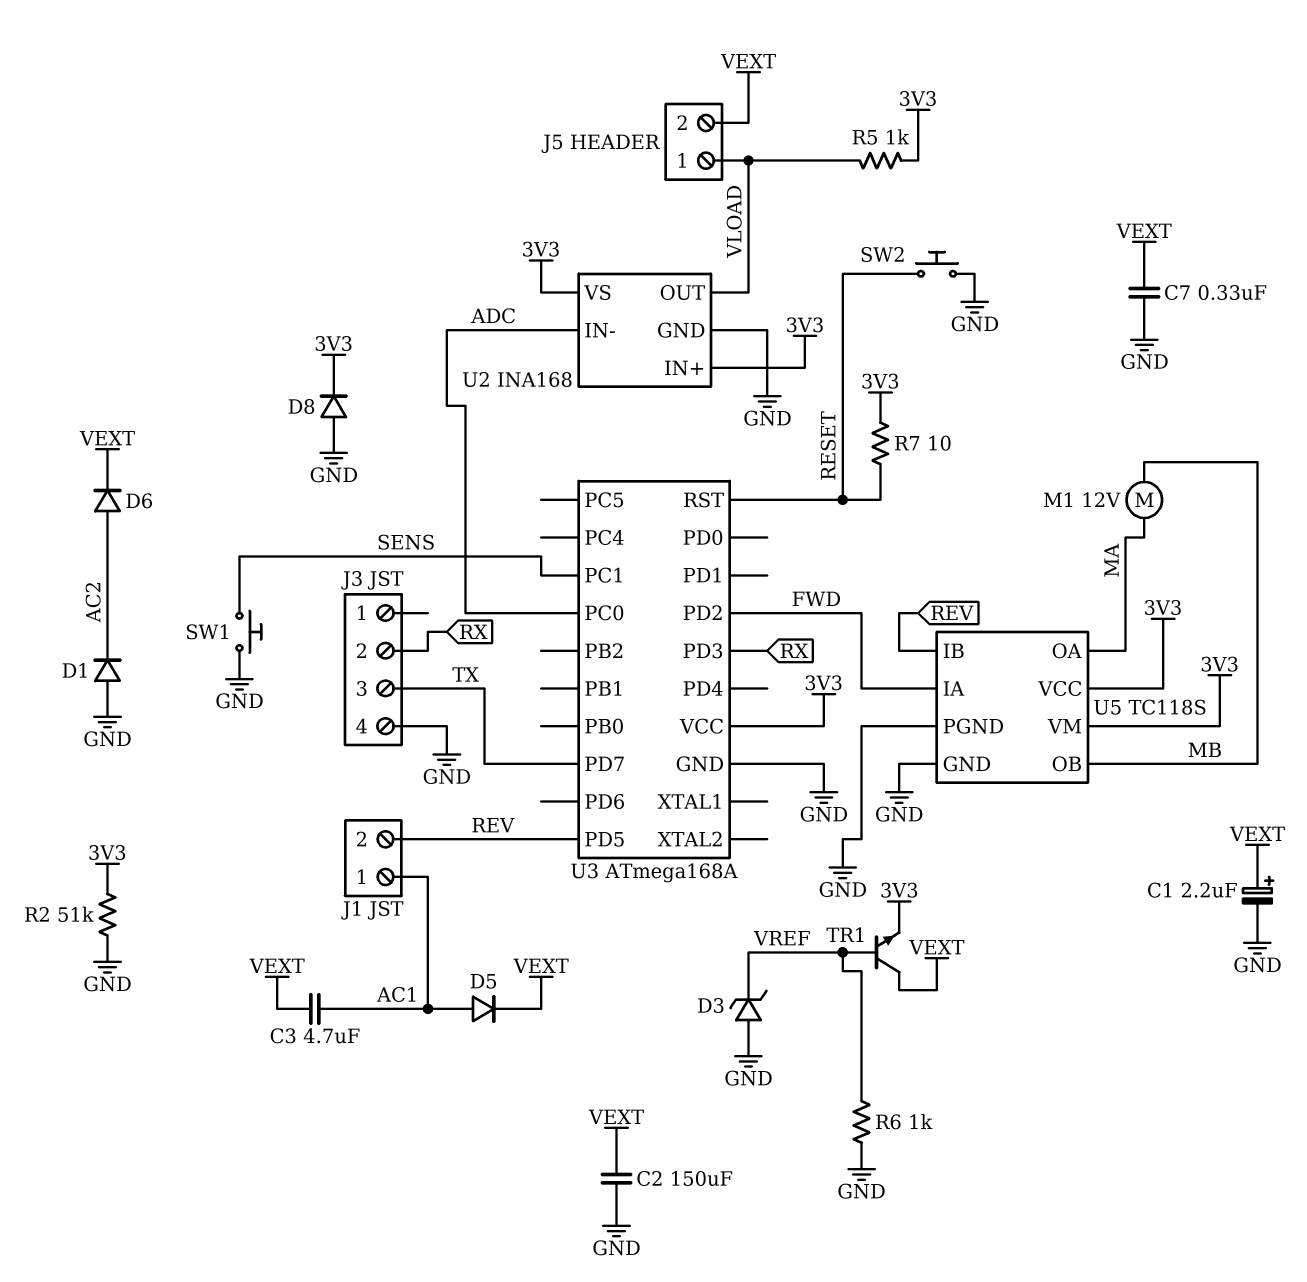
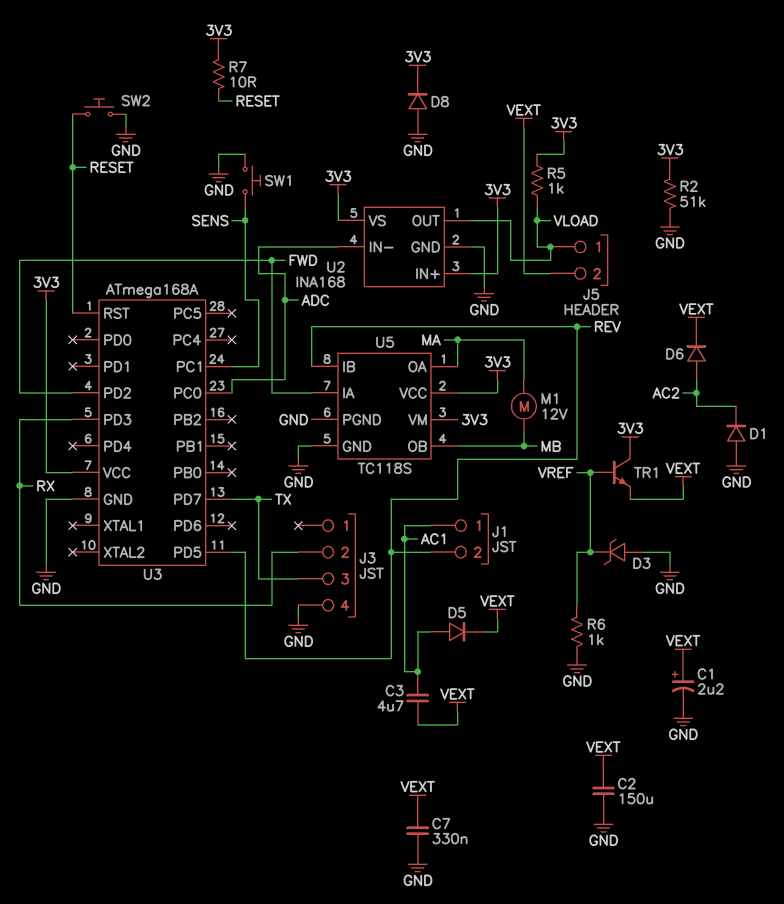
TR1: NPN (B VREF, C VEXT, E 3V3) -> NPN (B VREF, C 3V3, E VEXT)

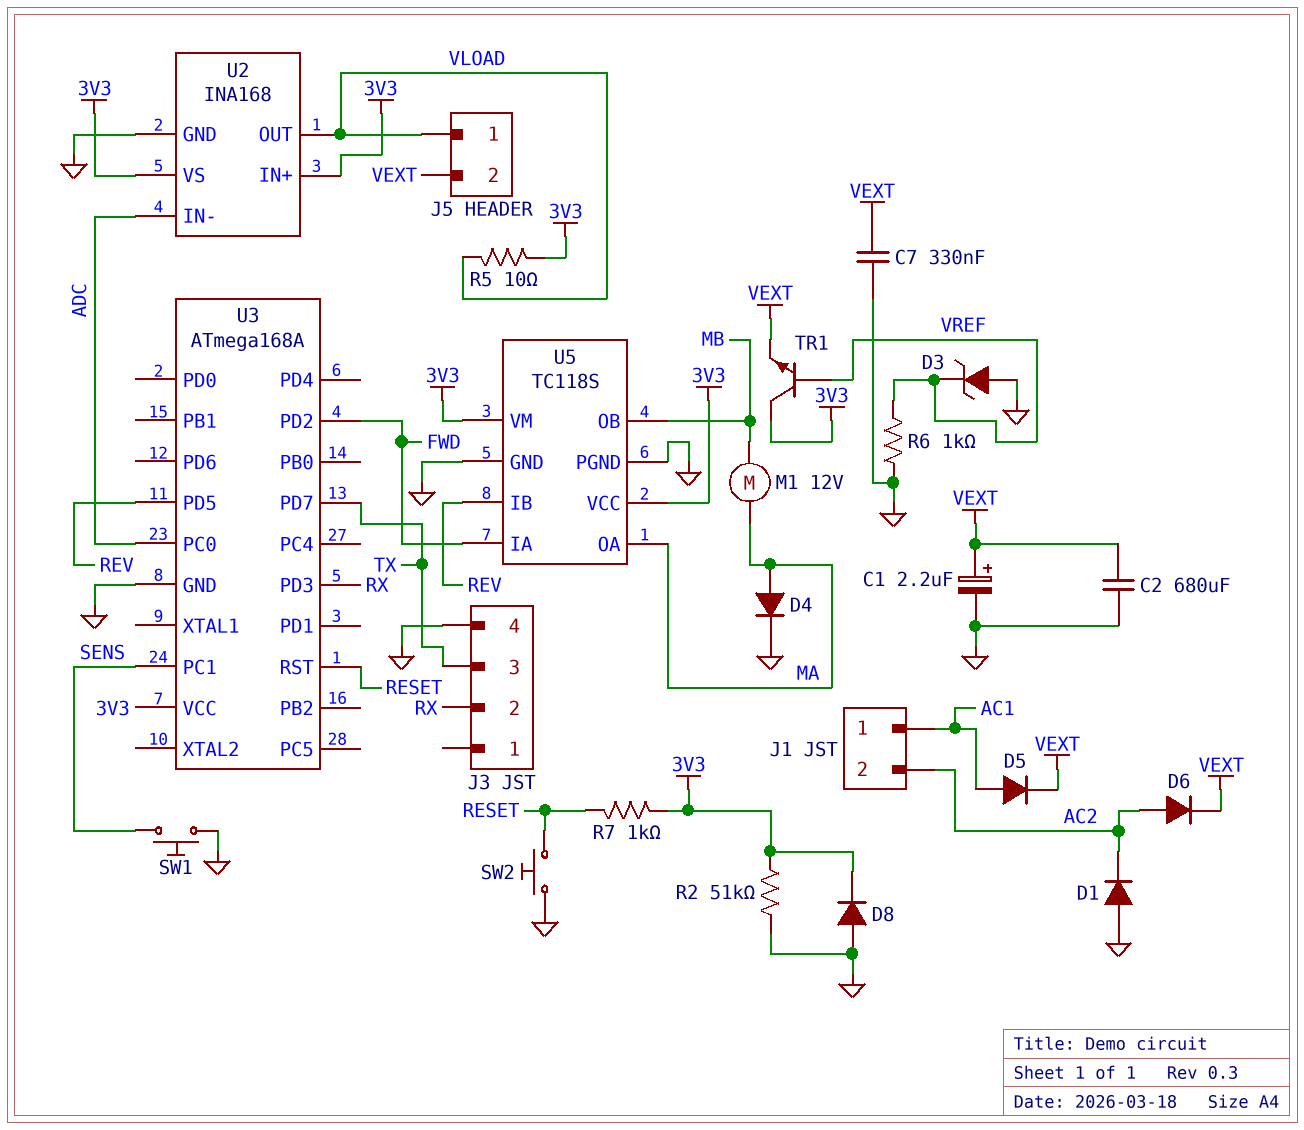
C2: 150uF (GND, VEXT) -> 680uF (GND, VEXT)
C3: 4.7uF (AC1, VEXT) -> none
D4: none -> diode (A MA, K GND)
J1 pin 2: REV -> AC2
R5: 1k (3V3, VLOAD) -> 10 (3V3, VLOAD)
R7: 10 (3V3, RESET) -> 1k (3V3, RESET)

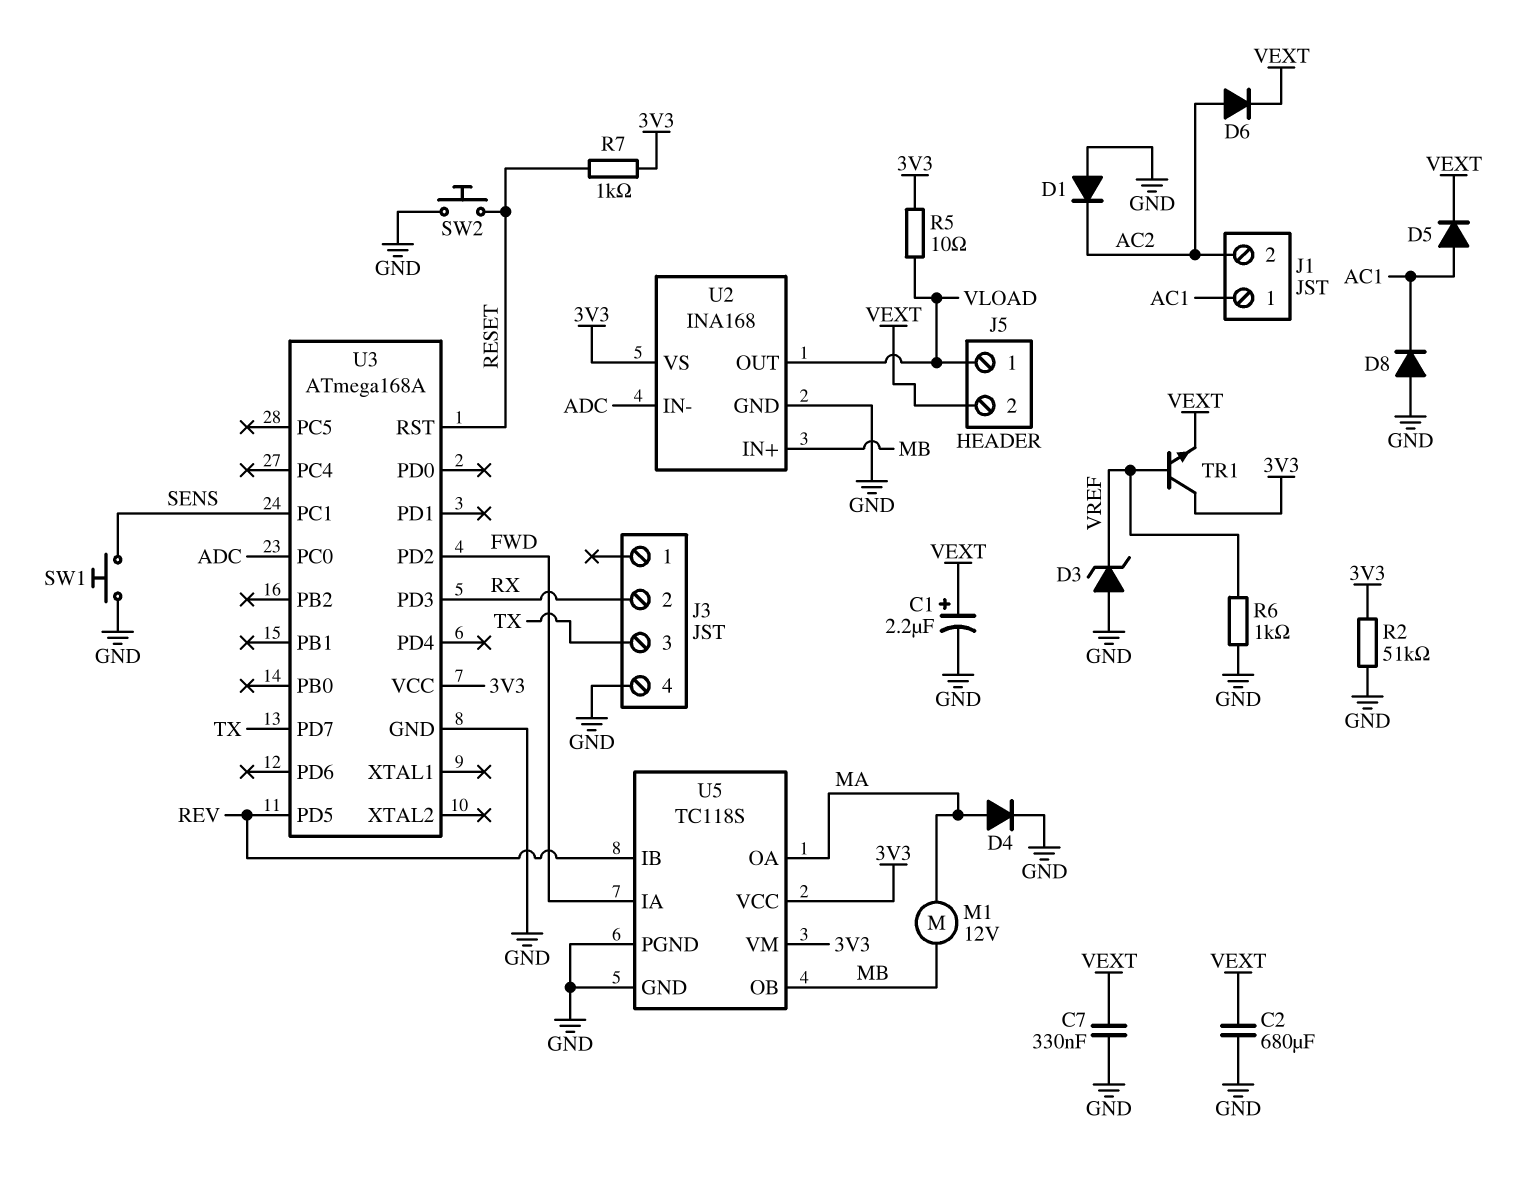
D8: diode (A GND, K 3V3) -> diode (A GND, K AC1)
U2 pin IN+: 3V3 -> MB

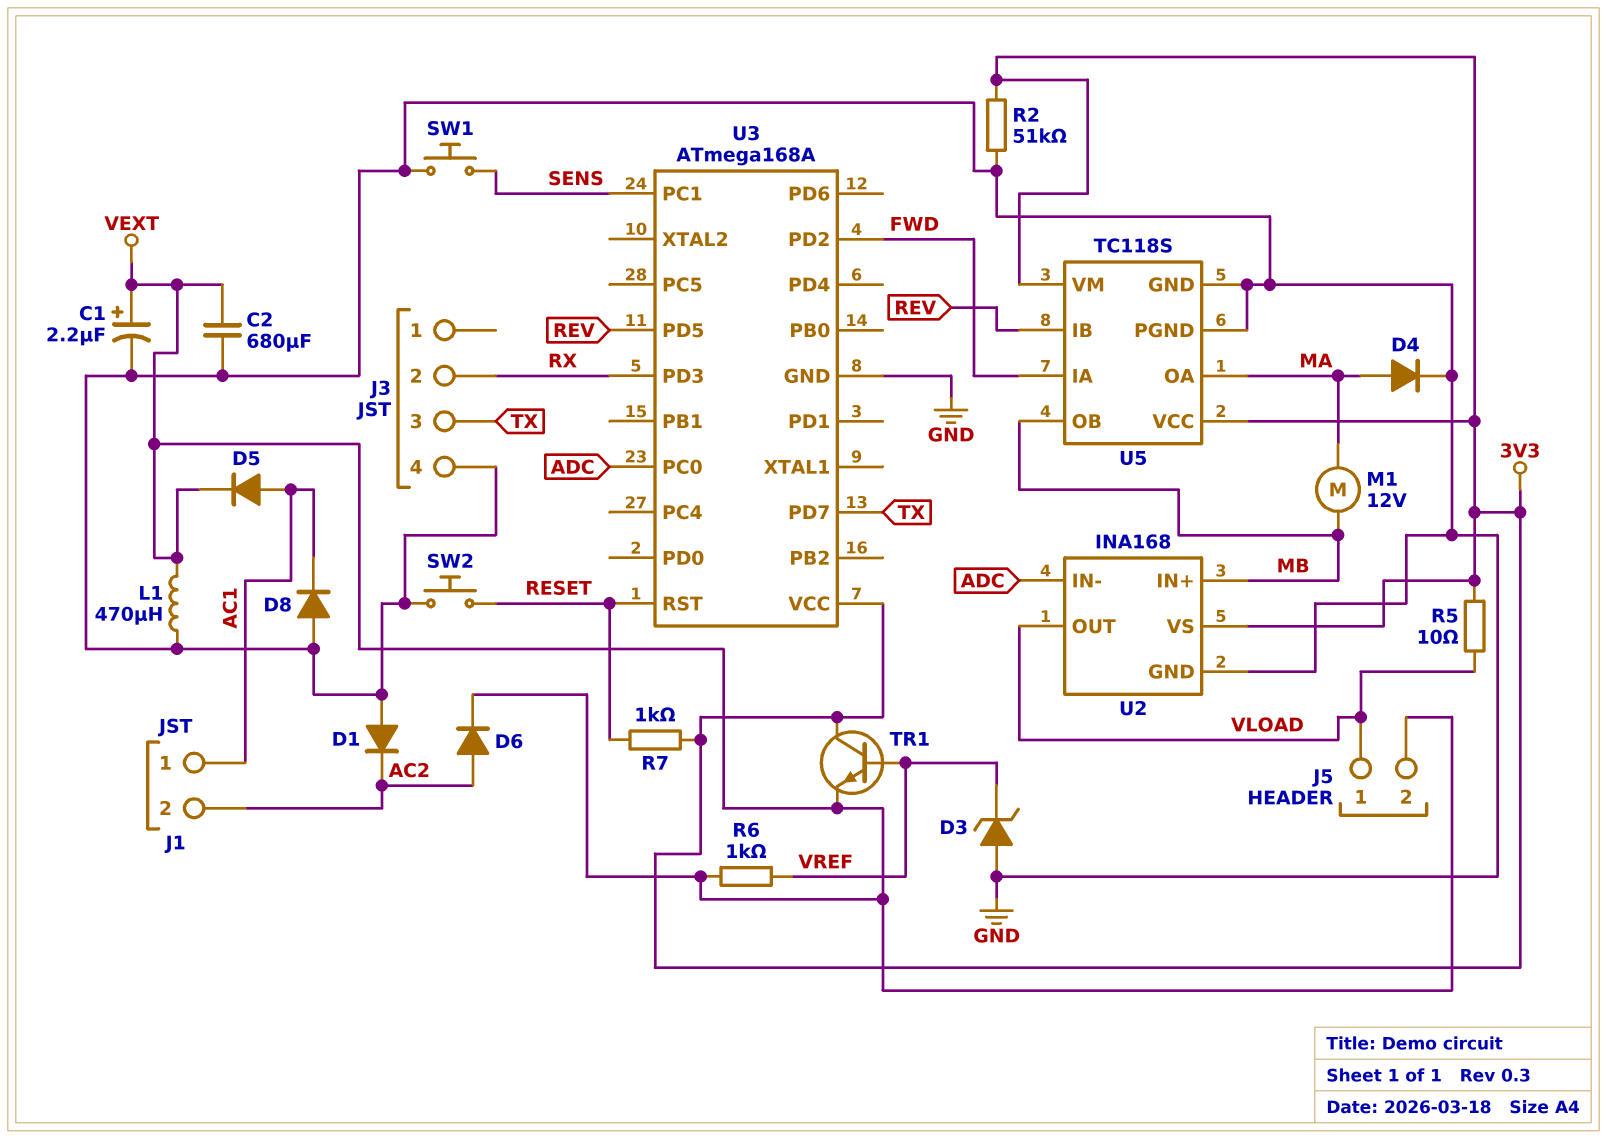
C7: 330nF (GND, VEXT) -> none
L1: none -> 470uH (GND, VEXT)
R6: 1k (GND, VREF) -> 1k (VEXT, VREF)

